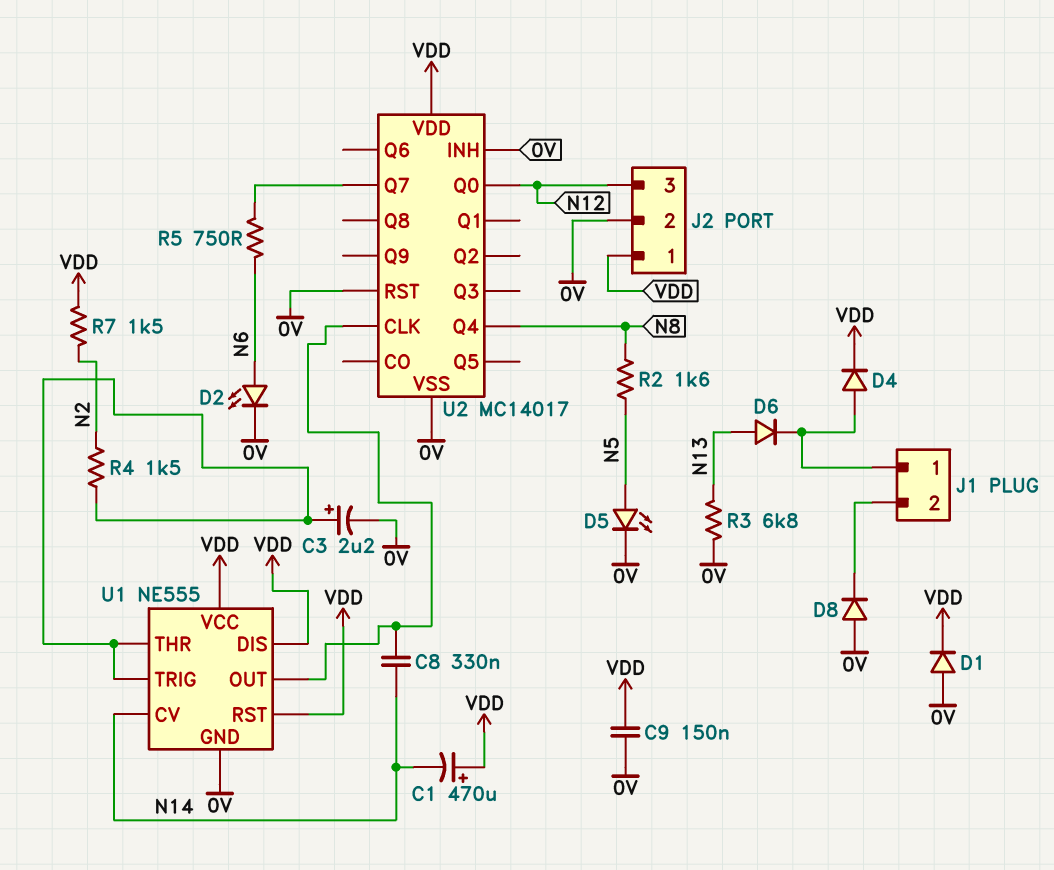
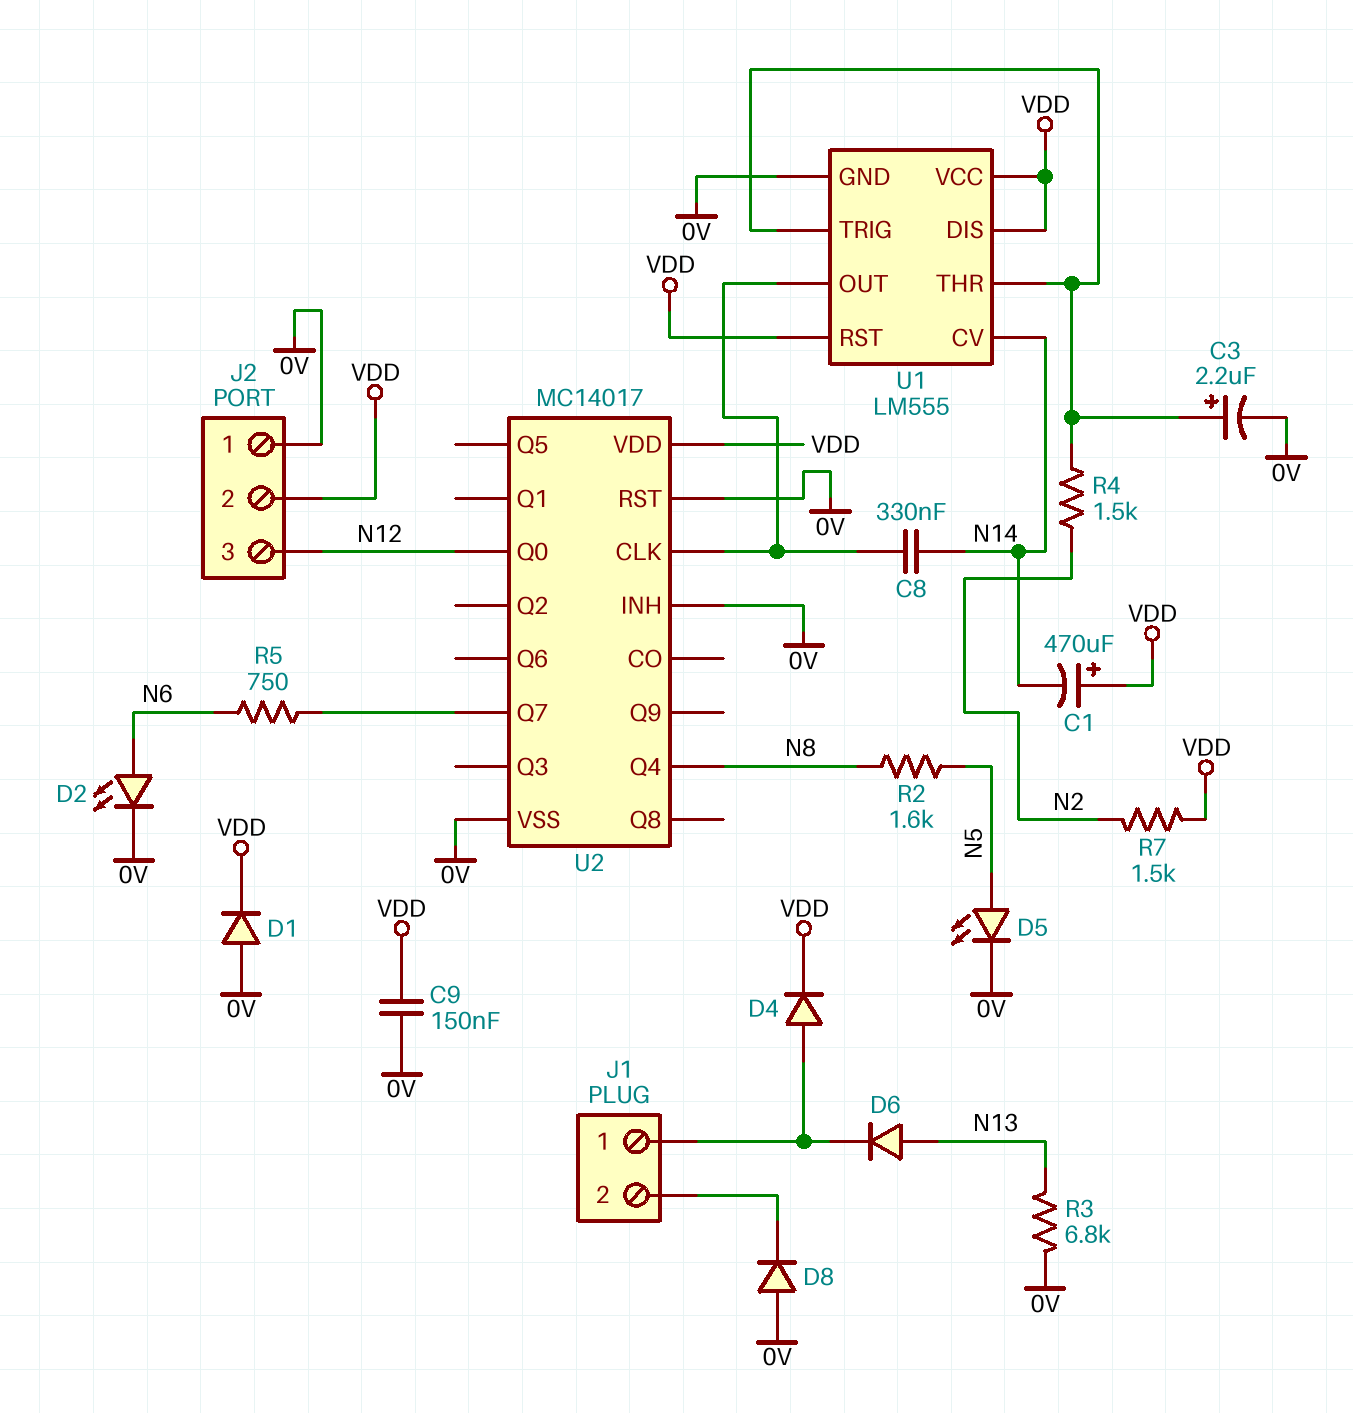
J2 pin 1: VDD -> 0V
J2 pin 2: 0V -> VDD
U1: NE555 -> LM555

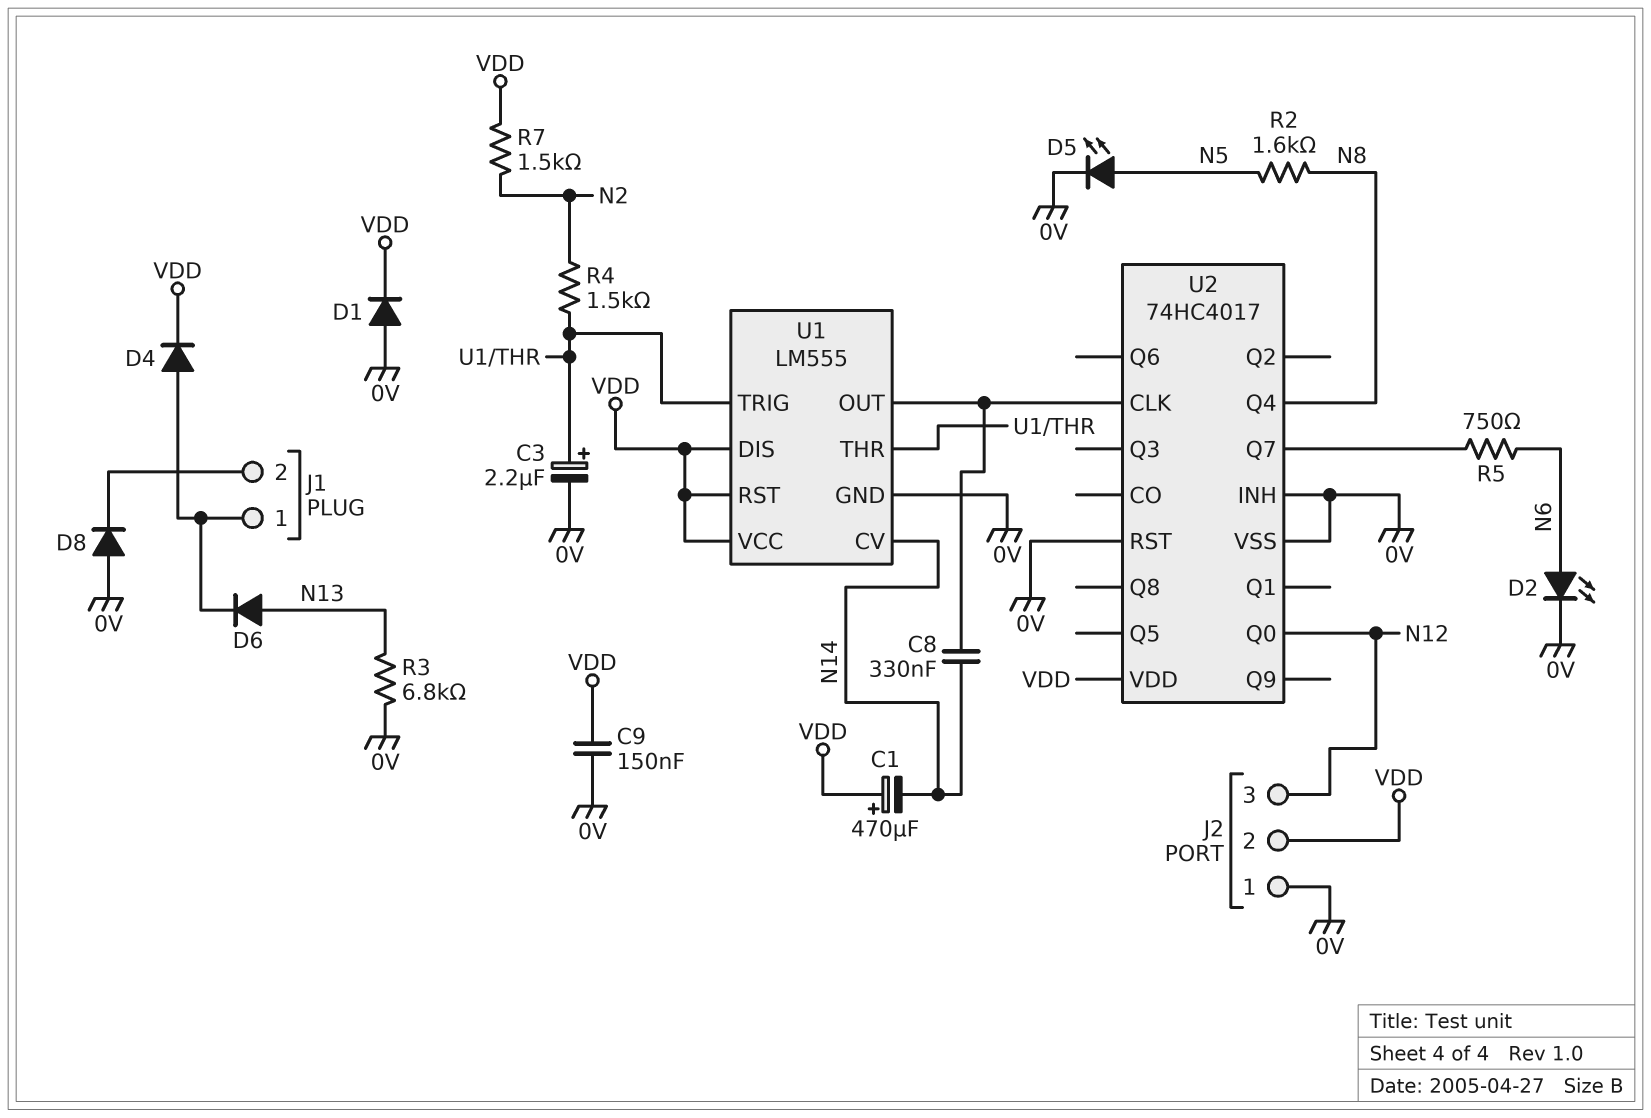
U2: MC14017 -> 74HC4017

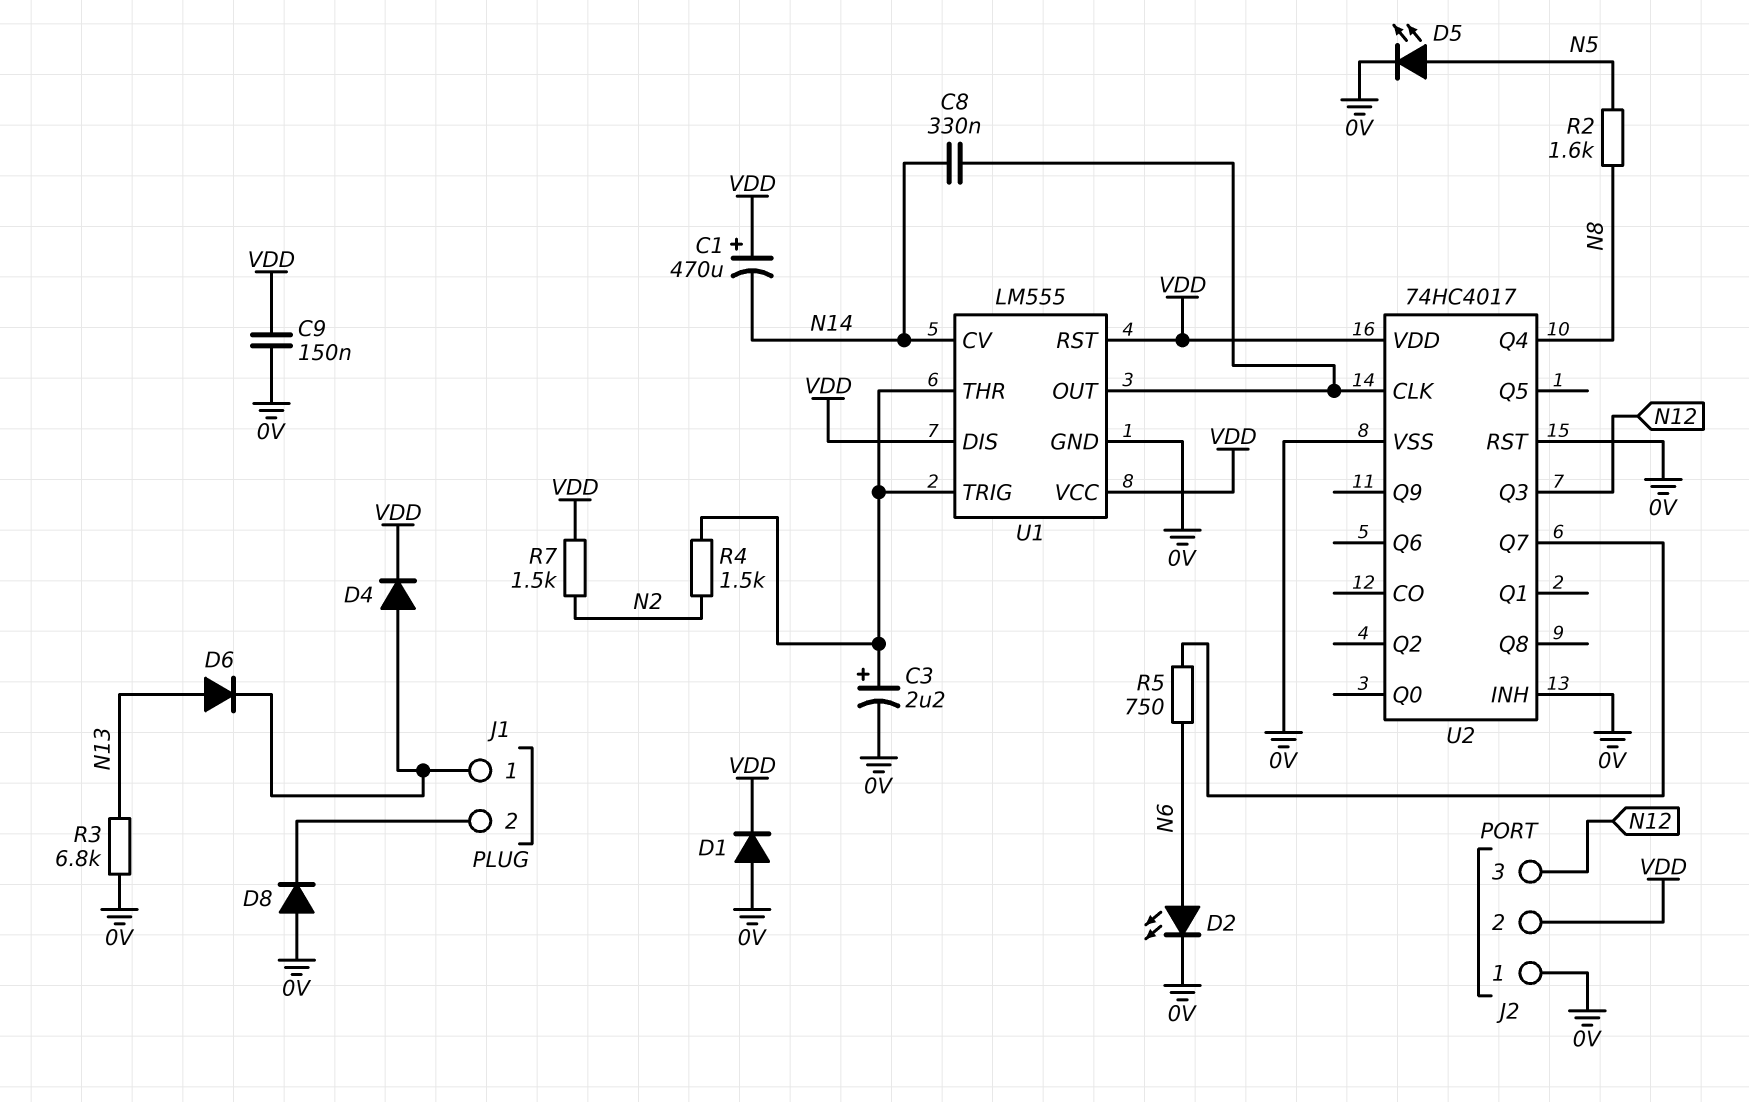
U2 pin Q0: N12 -> none
U2 pin Q3: none -> N12

